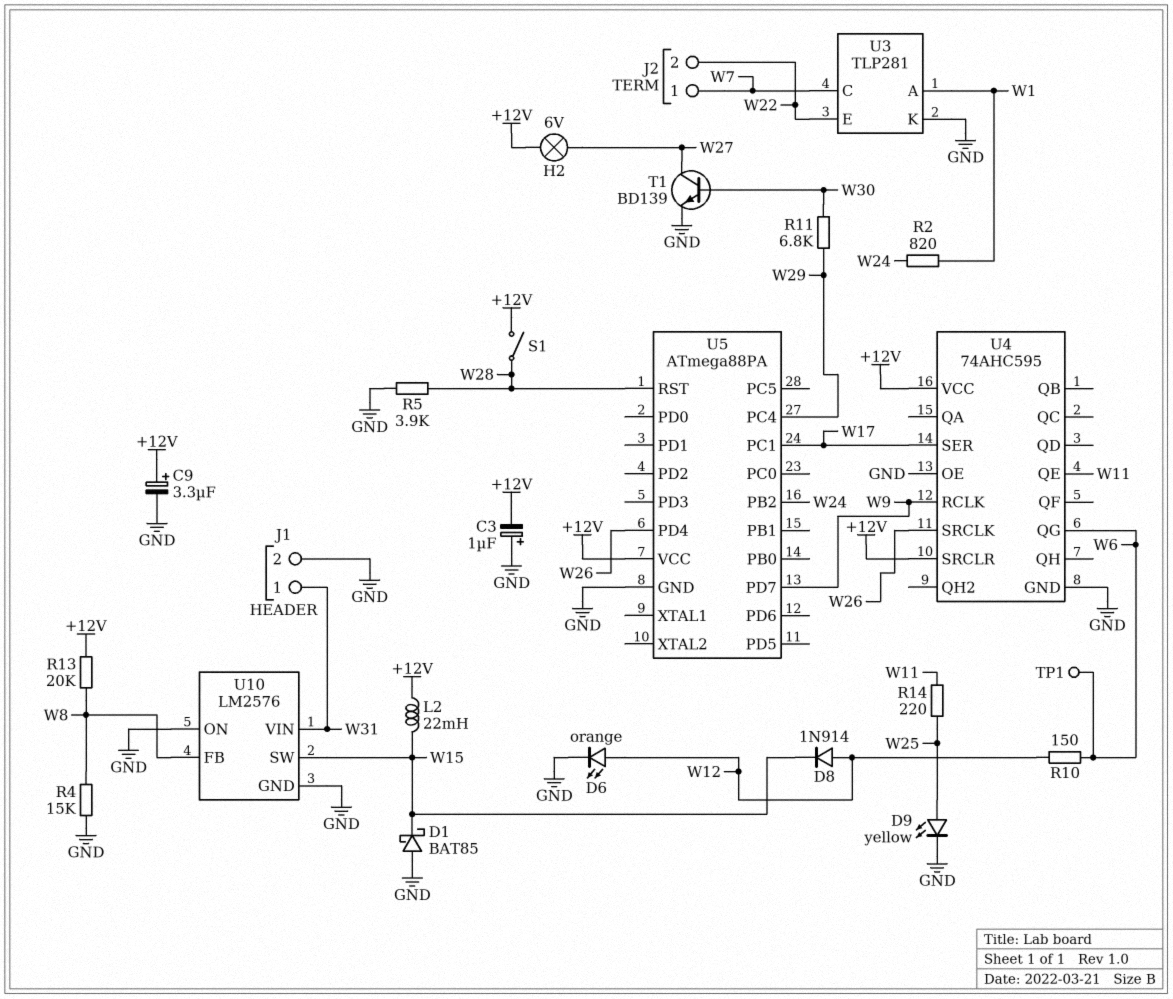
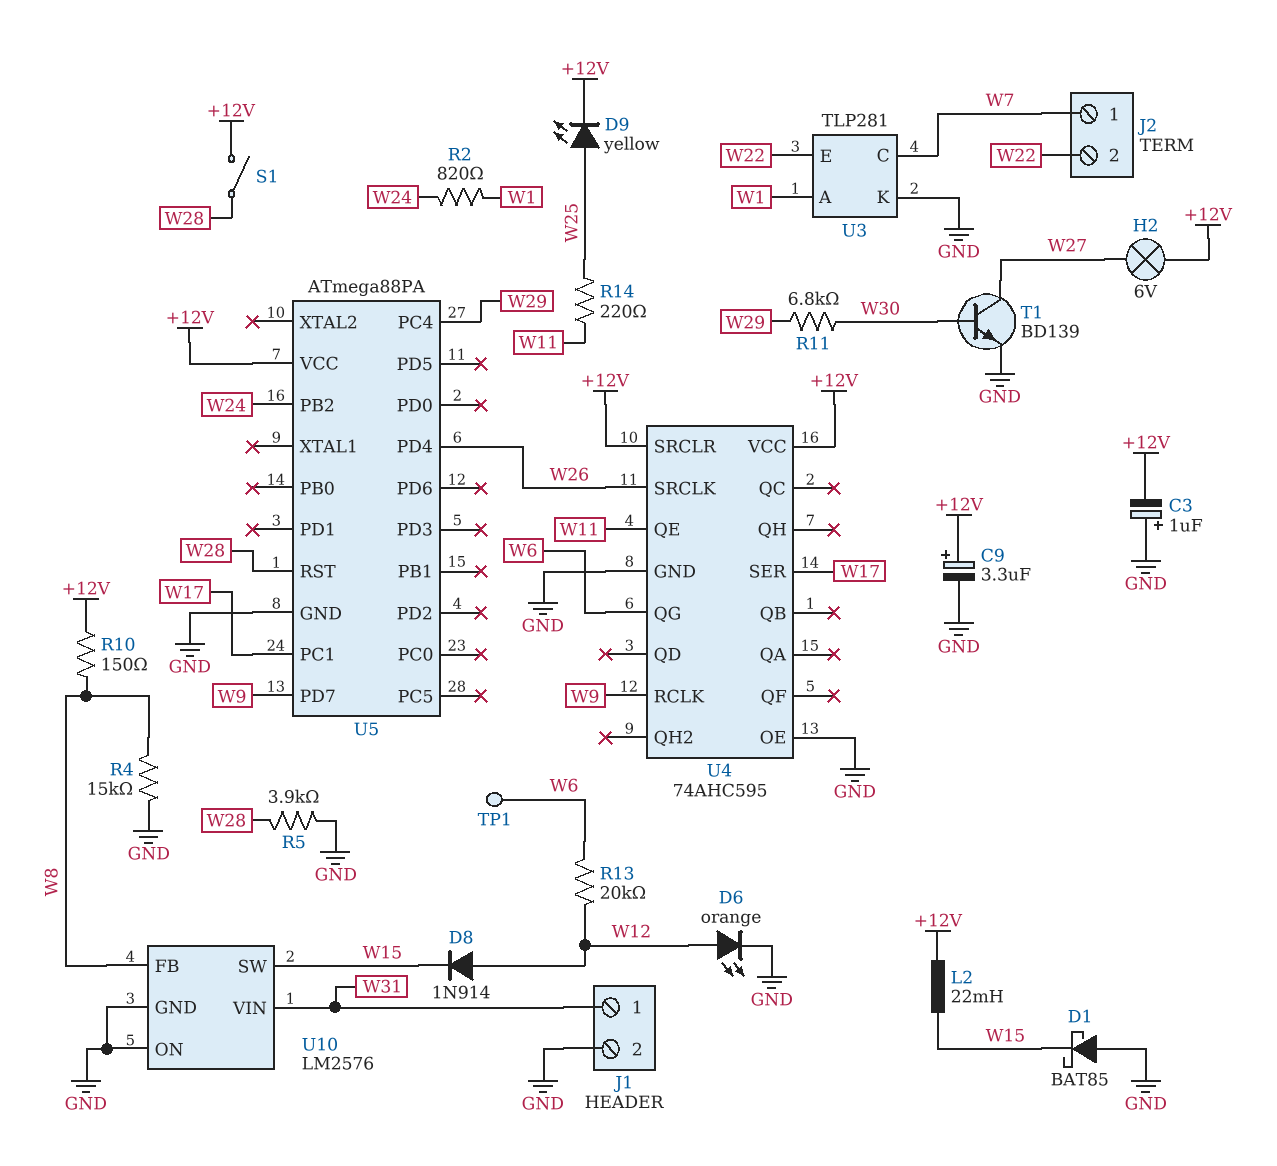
D9: LED yellow (A W25, K GND) -> LED yellow (A W25, K +12V)
R10: 150 (W6, W12) -> 150 (+12V, W8)
R13: 20k (+12V, W8) -> 20k (W6, W12)

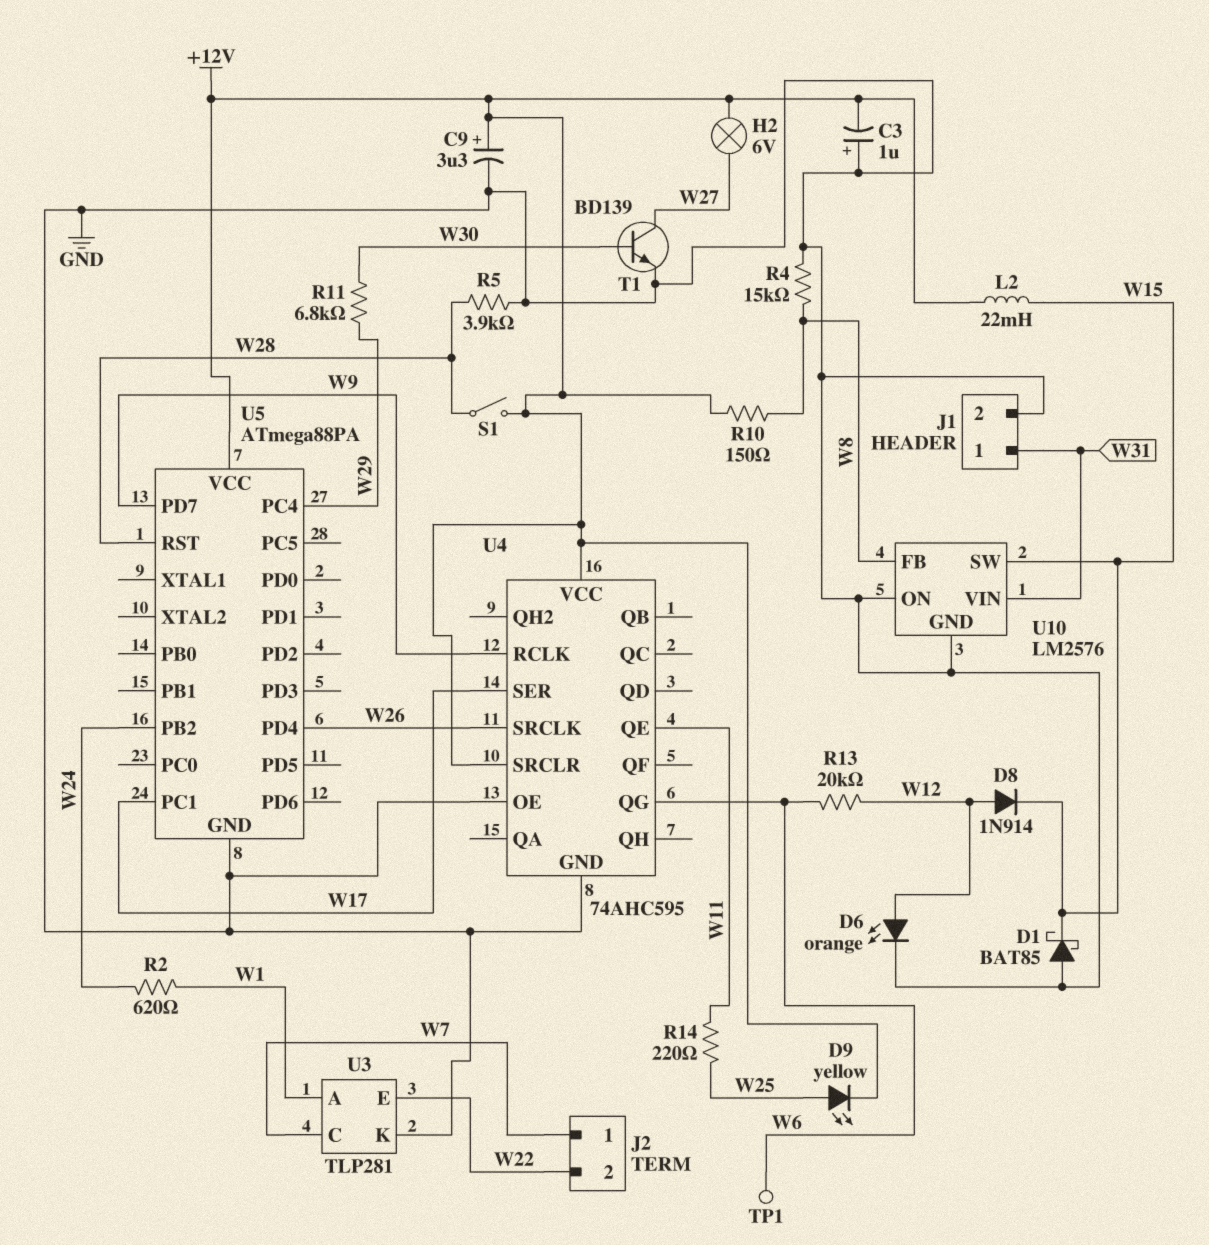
R2: 820 (W1, W24) -> 620 (W1, W24)

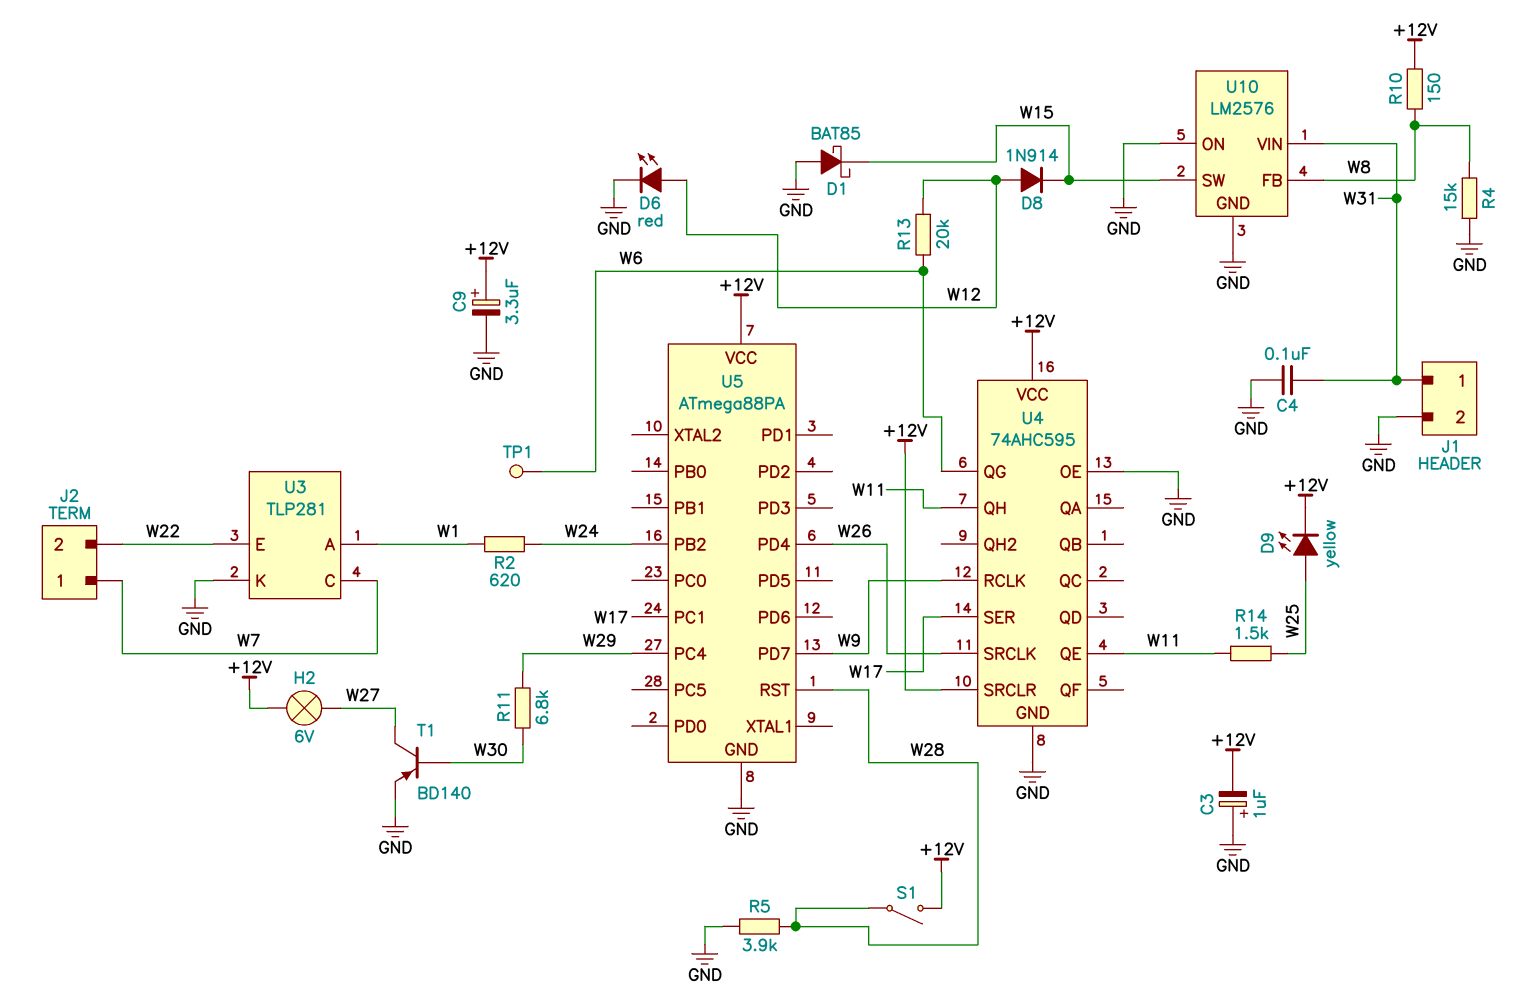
C4: none -> 100nF (GND, W31)
D6: LED orange (A W12, K GND) -> LED red (A W12, K GND)
L2: 22mH (+12V, W15) -> none
R14: 220 (W11, W25) -> 1.5k (W11, W25)
T1: NPN BD139 (B W30, C W27, E GND) -> PNP BD140 (B W30, C W27, E GND)
U4 pin QH: none -> W11

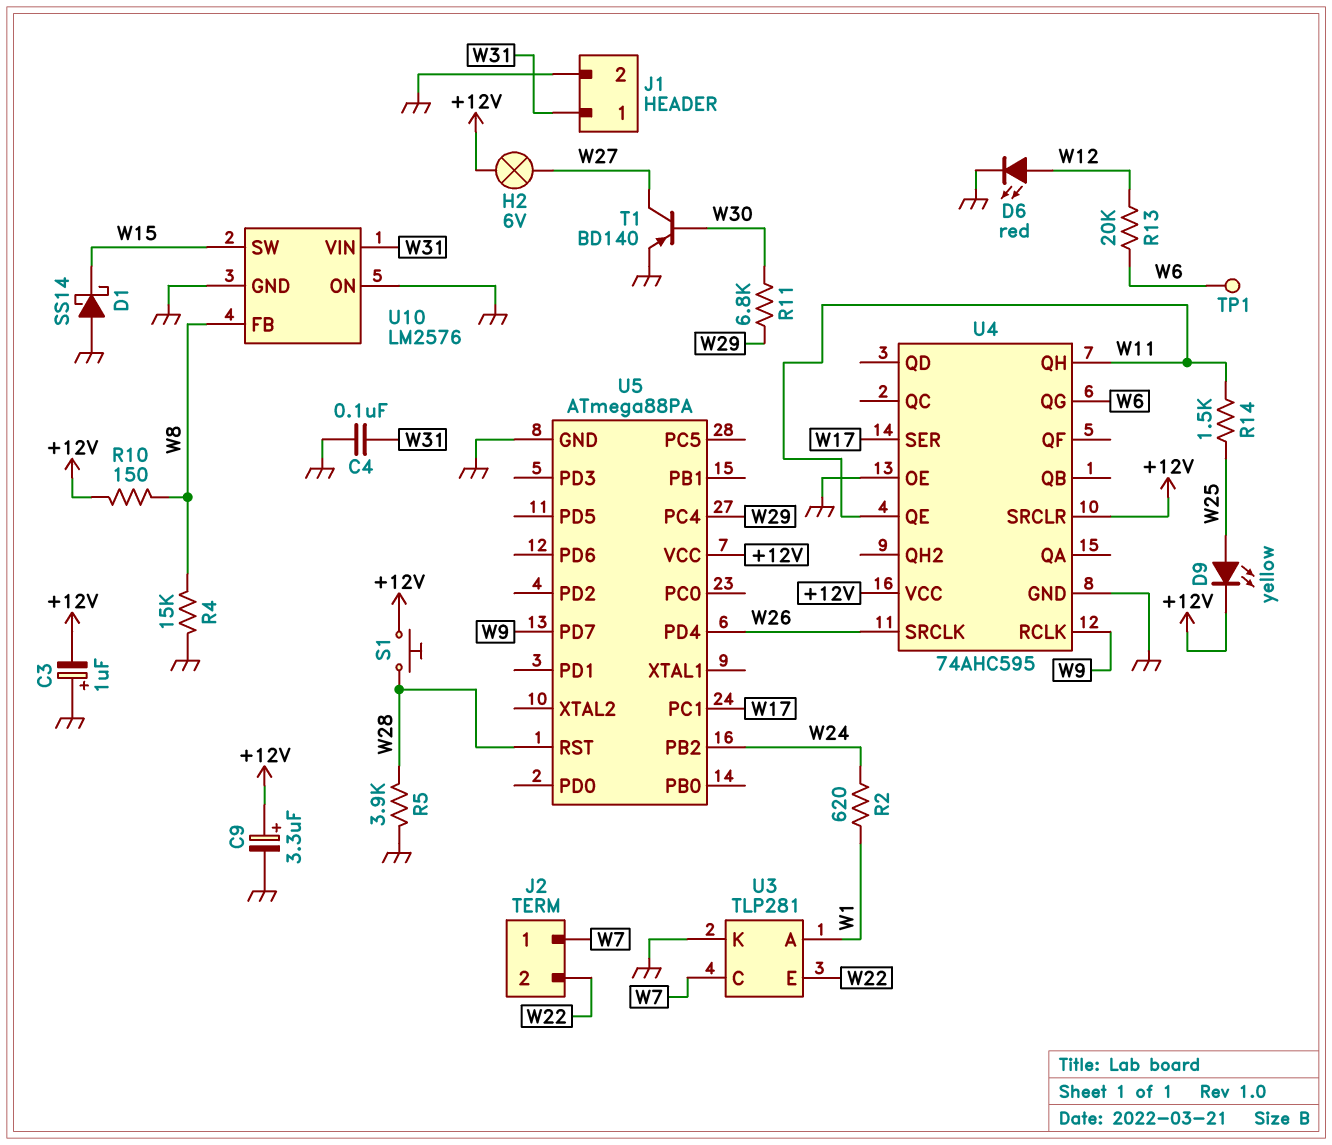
D1: schottky BAT85 (A GND, K W15) -> schottky SS14 (A GND, K W15)
D8: diode 1N914 (A W12, K W15) -> none
S1: switch (+12V, W28) -> button (+12V, W28)

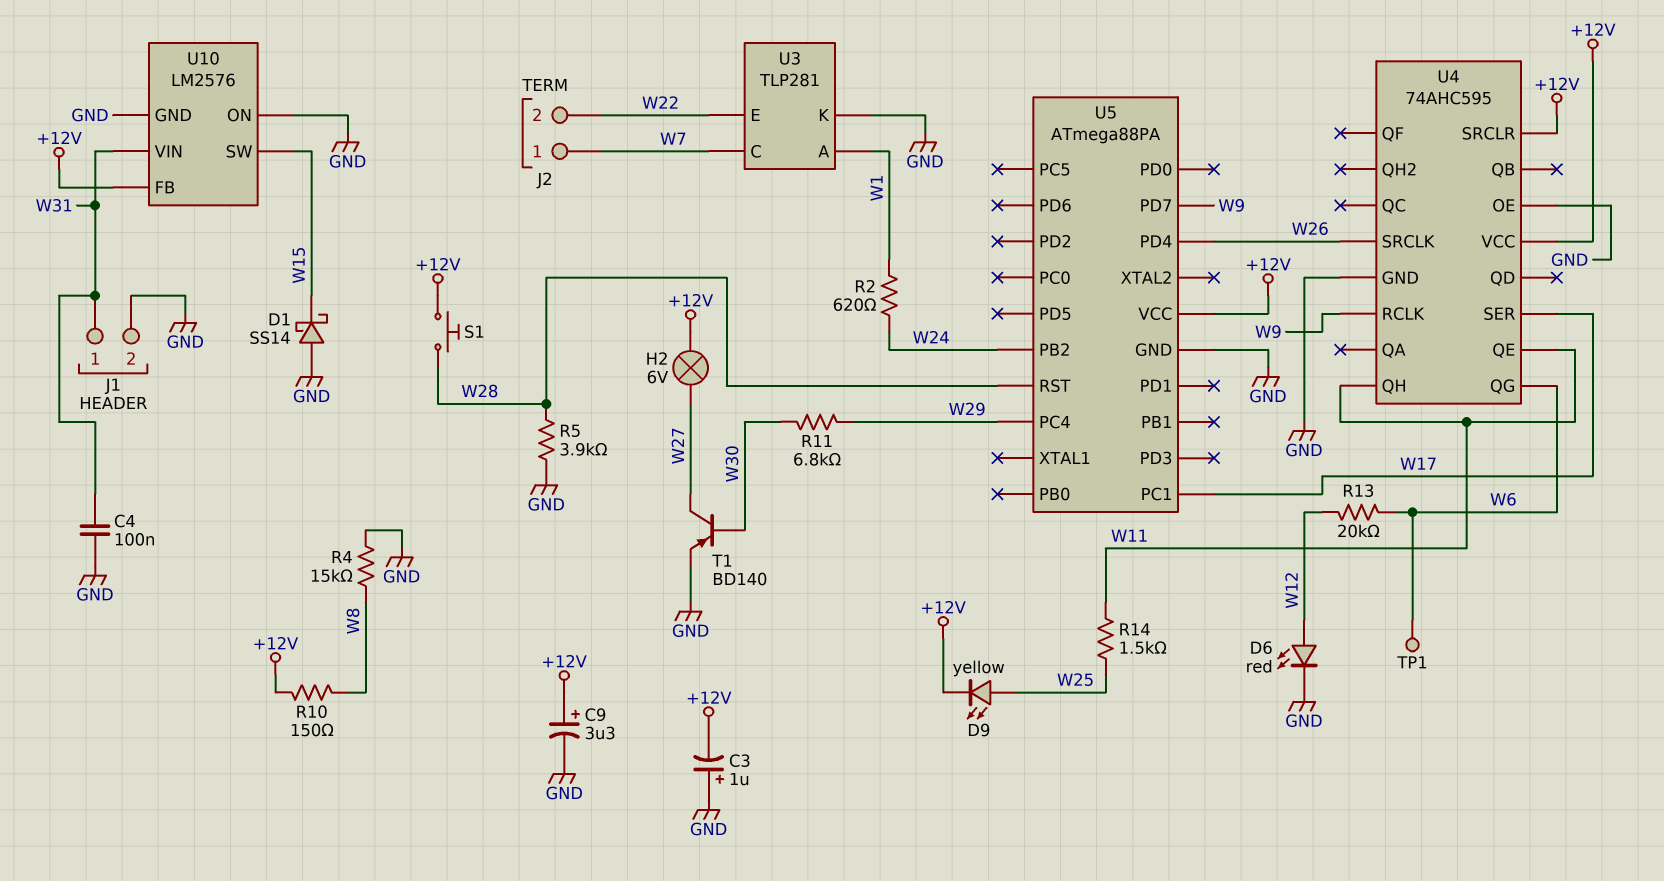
U10 pin FB: W8 -> +12V

